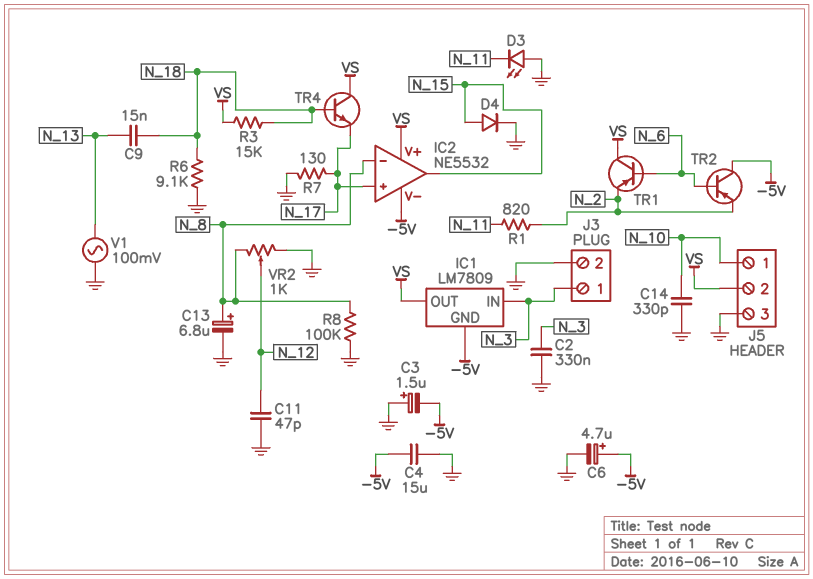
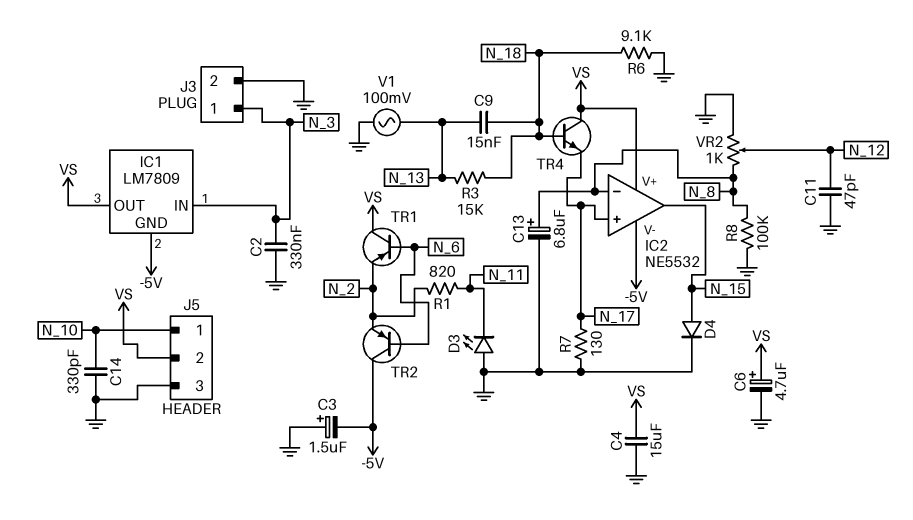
C4: 15uF (-5V, GND) -> 15uF (GND, VS)
C6: 4.7uF (plus -5V, minus GND) -> 4.7uF (plus VS, minus GND)
R3: 15k (N_18, VS) -> 15k (N_13, N_18)

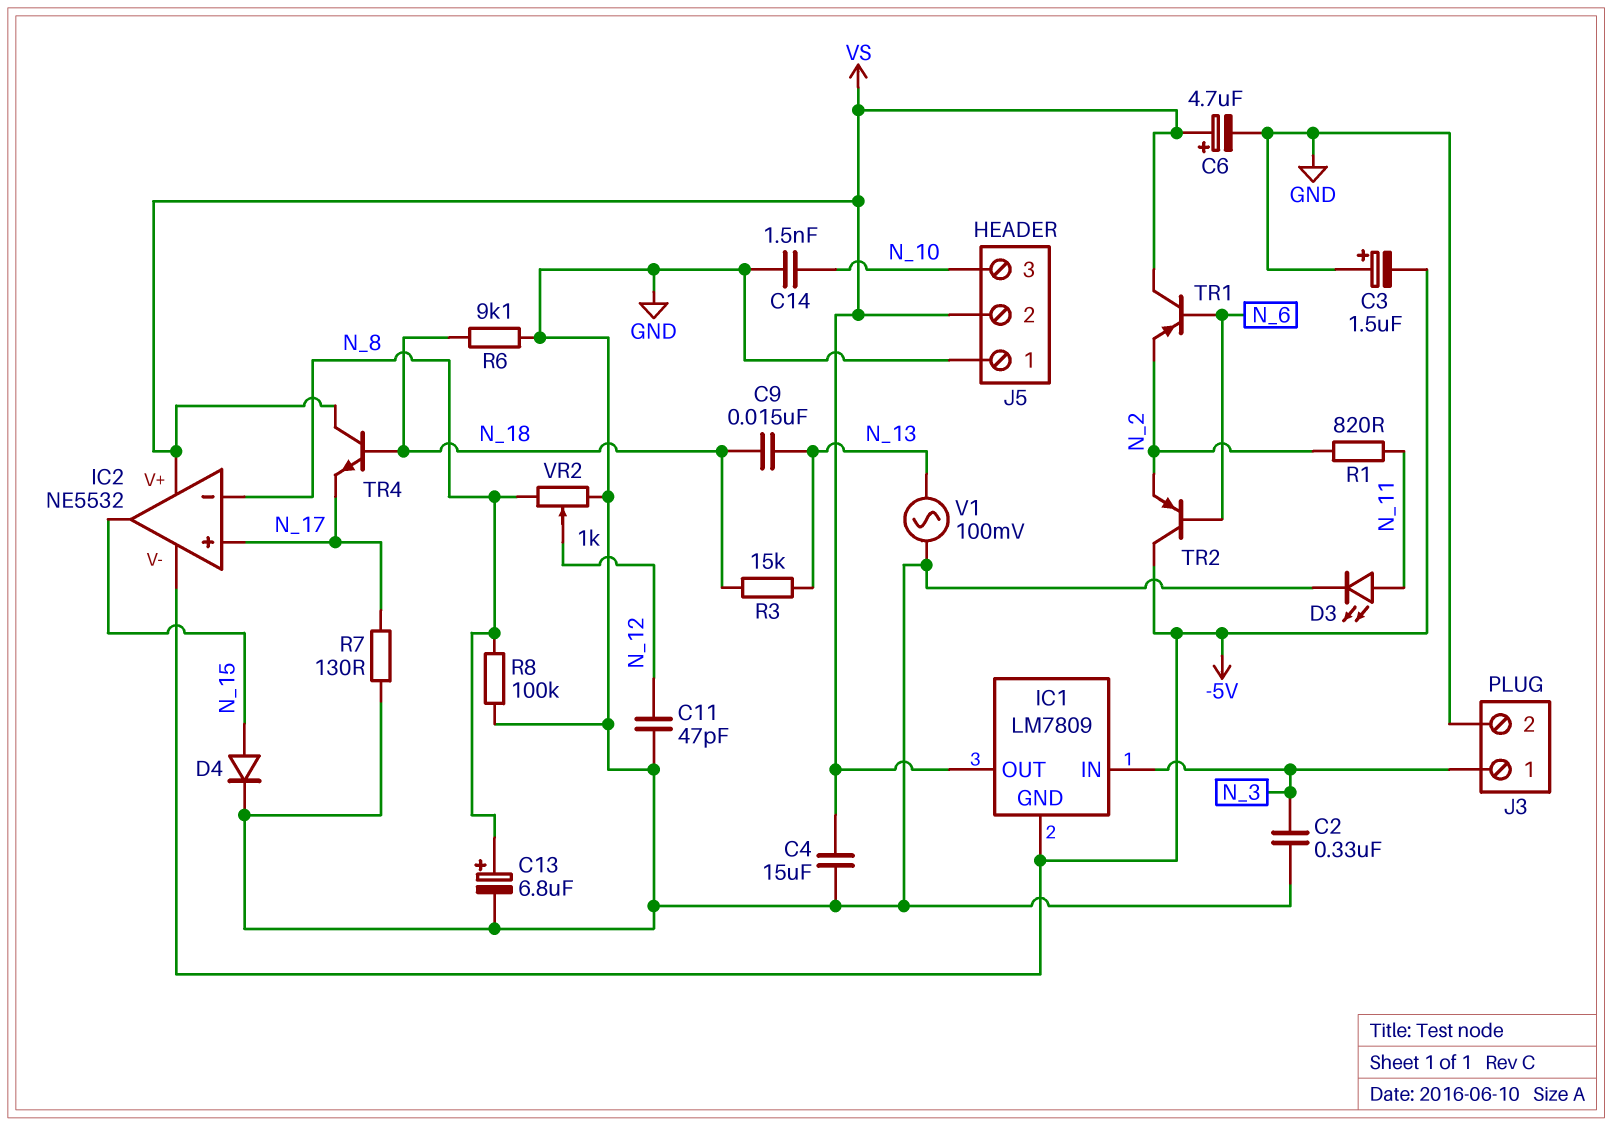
C14: 330pF (GND, N_10) -> 1.5nF (GND, N_10)
D3: LED (A GND, K N_11) -> LED (A N_11, K GND)
J5 pin 1: N_10 -> GND
J5 pin 3: GND -> N_10

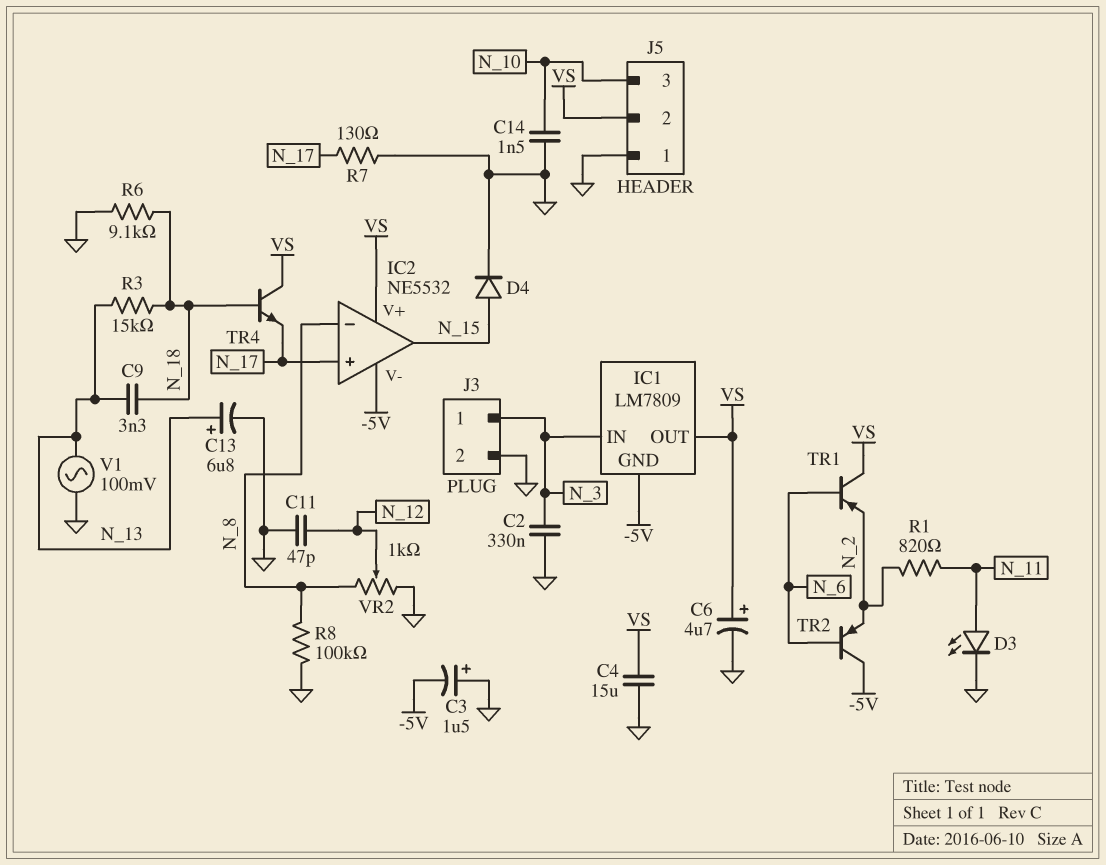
C9: 15nF (N_13, N_18) -> 3.3nF (N_13, N_18)
C13: 6.8uF (plus N_8, minus GND) -> 6.8uF (plus N_13, minus GND)

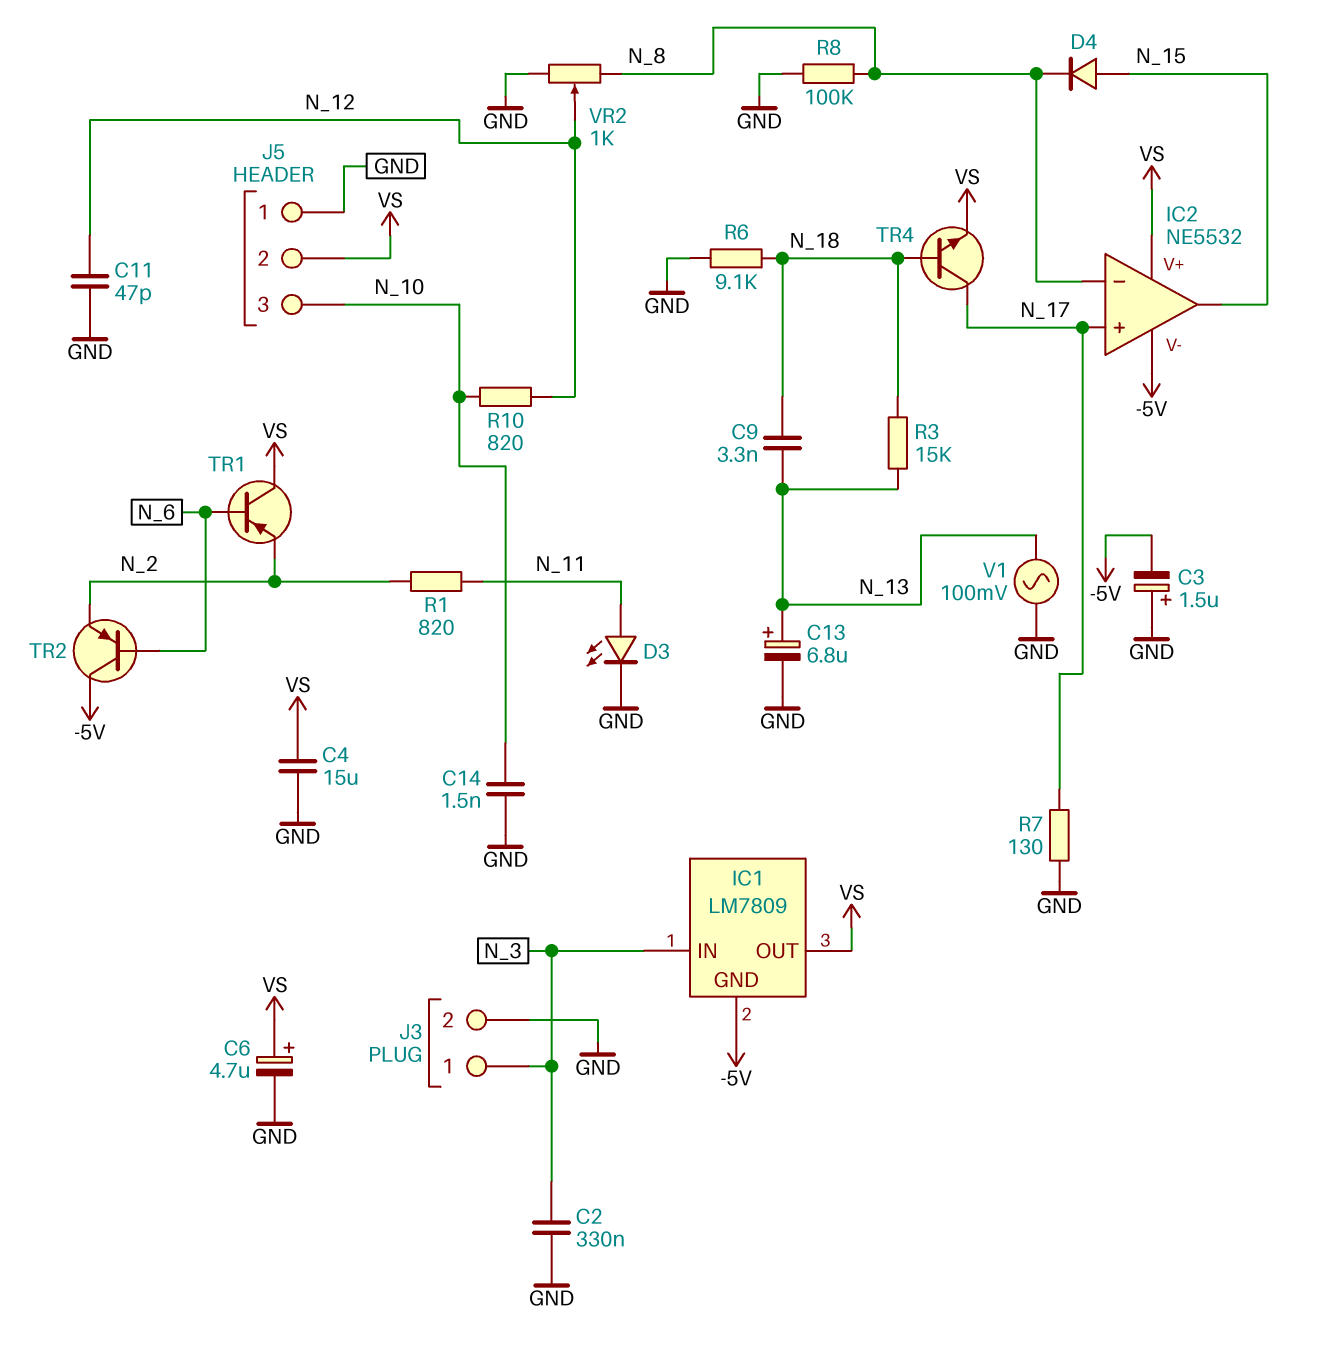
D4: diode (A N_15, K GND) -> diode (A N_15, K N_8)
R10: none -> 820 (N_10, N_12)
TR4: NPN (B N_18, C VS, E N_17) -> NPN (B N_18, C N_17, E VS)

